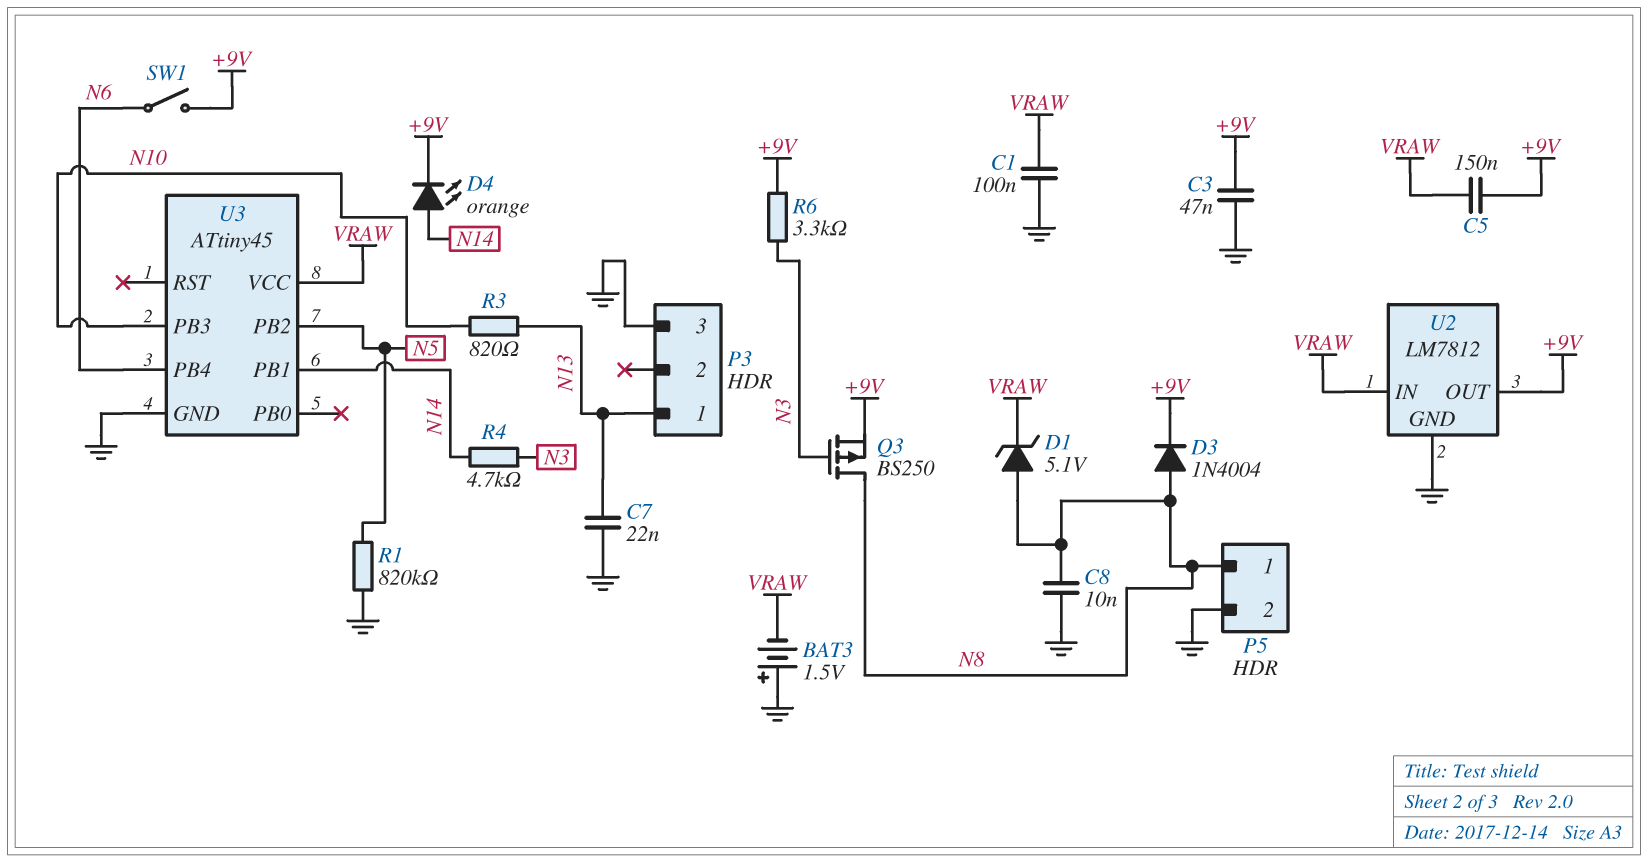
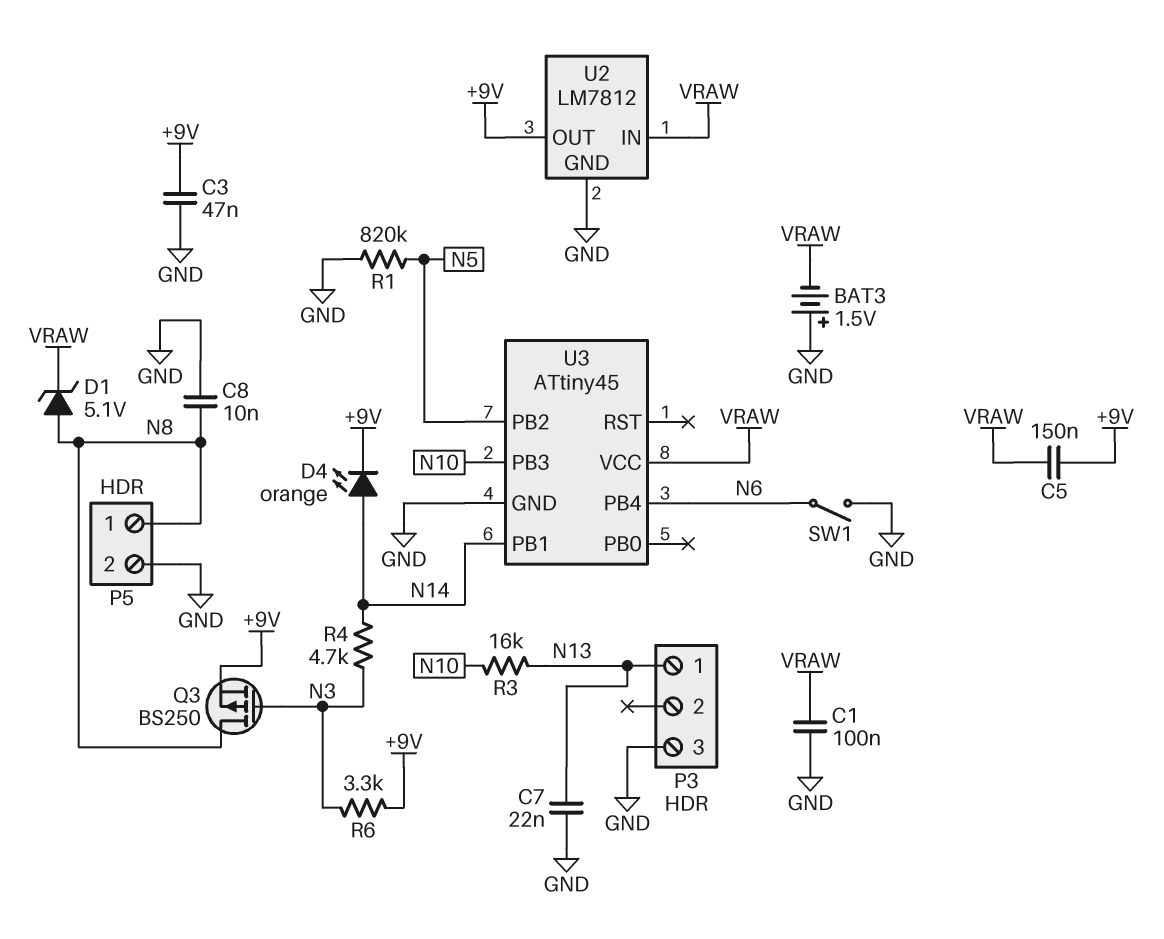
D3: diode 1N4004 (A N8, K +9V) -> none
R3: 820 (N10, N13) -> 16k (N10, N13)
SW1: switch (+9V, N6) -> switch (GND, N6)

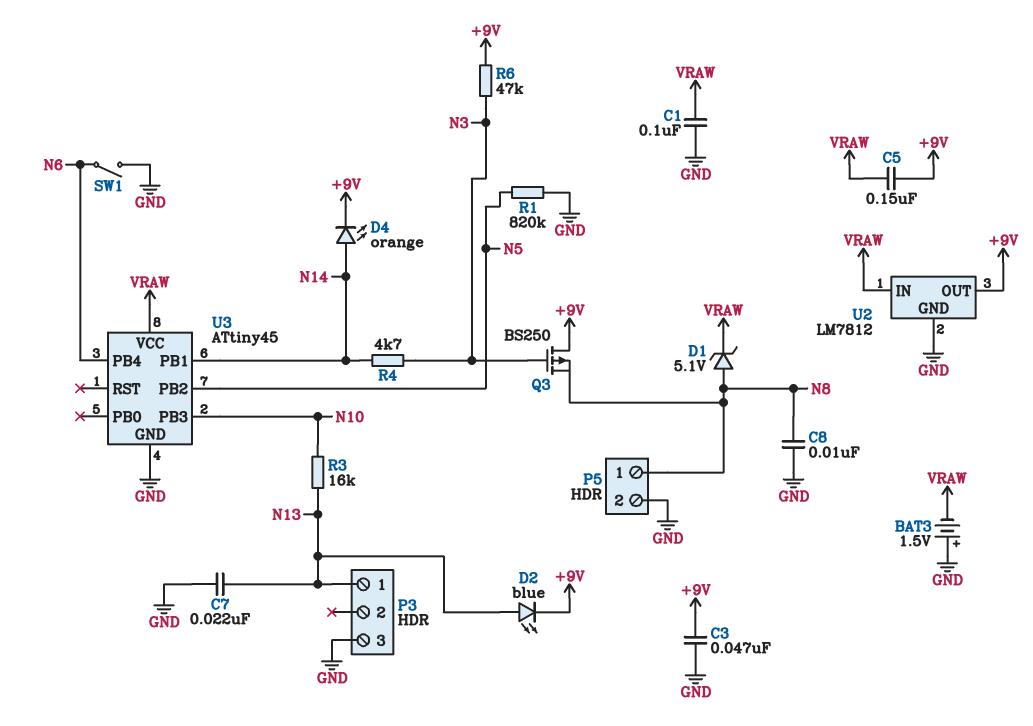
D2: none -> LED blue (A N13, K +9V)
Q3: PMOS BS250 (G N3, D N8, S +9V) -> PMOS BS250 (G N3, D +9V, S N8)
R6: 3.3k (+9V, N3) -> 47k (+9V, N3)

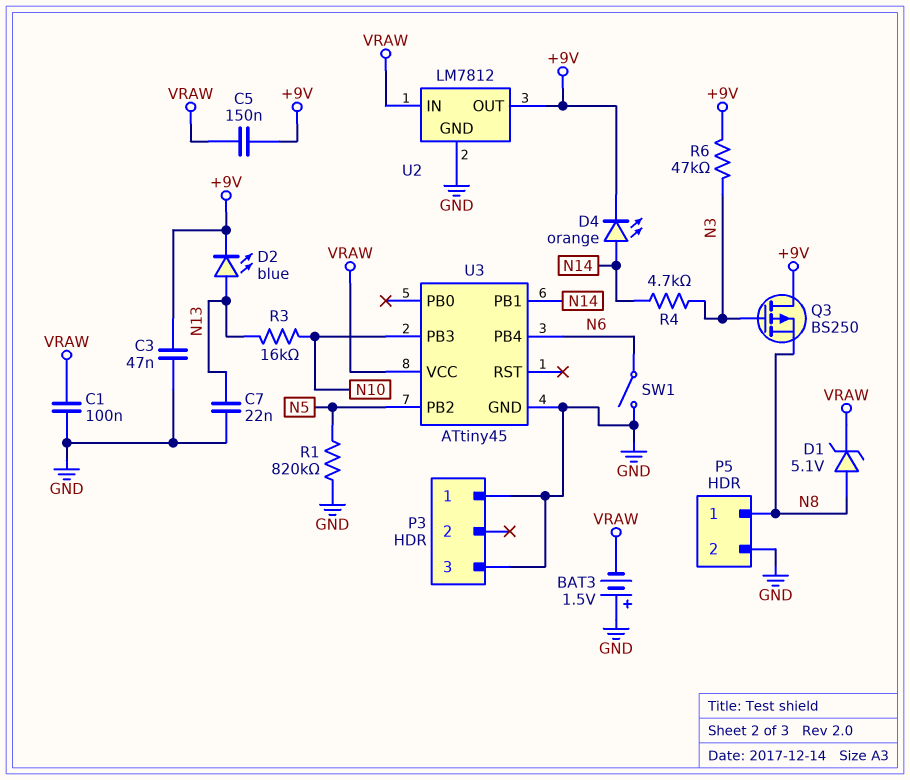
C8: 10nF (GND, N8) -> none
P3 pin 1: N13 -> GND

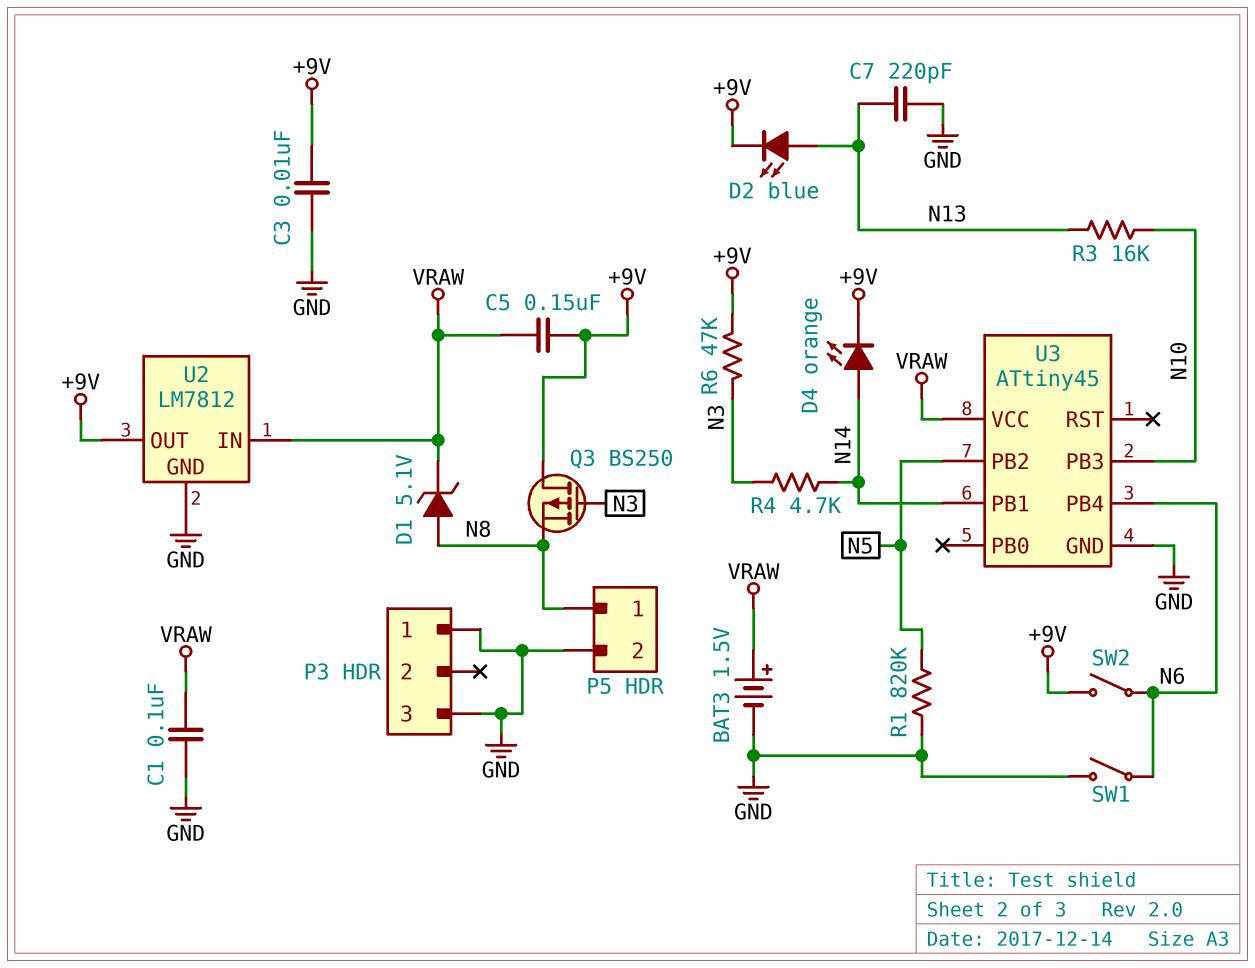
BAT3: 1.5V (plus GND, minus VRAW) -> 1.5V (plus VRAW, minus GND)
C3: 47nF (+9V, GND) -> 10nF (+9V, GND)
C7: 22nF (GND, N13) -> 220pF (GND, N13)
SW2: none -> switch (+9V, N6)

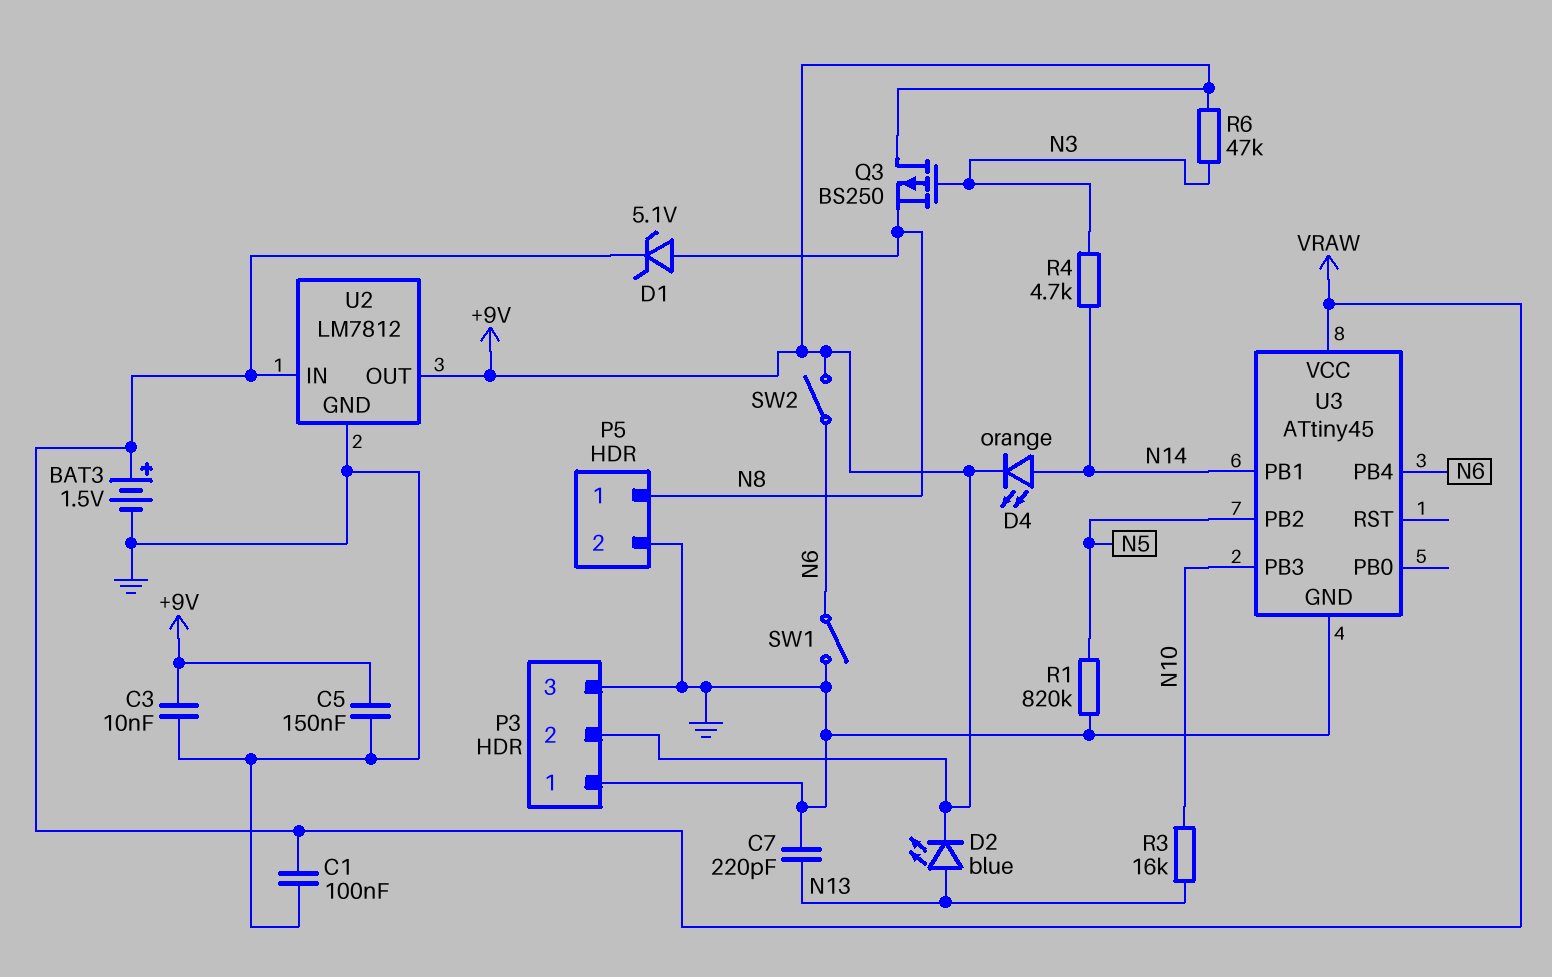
C5: 150nF (+9V, VRAW) -> 150nF (+9V, GND)
P3 pin 2: none -> +9V

